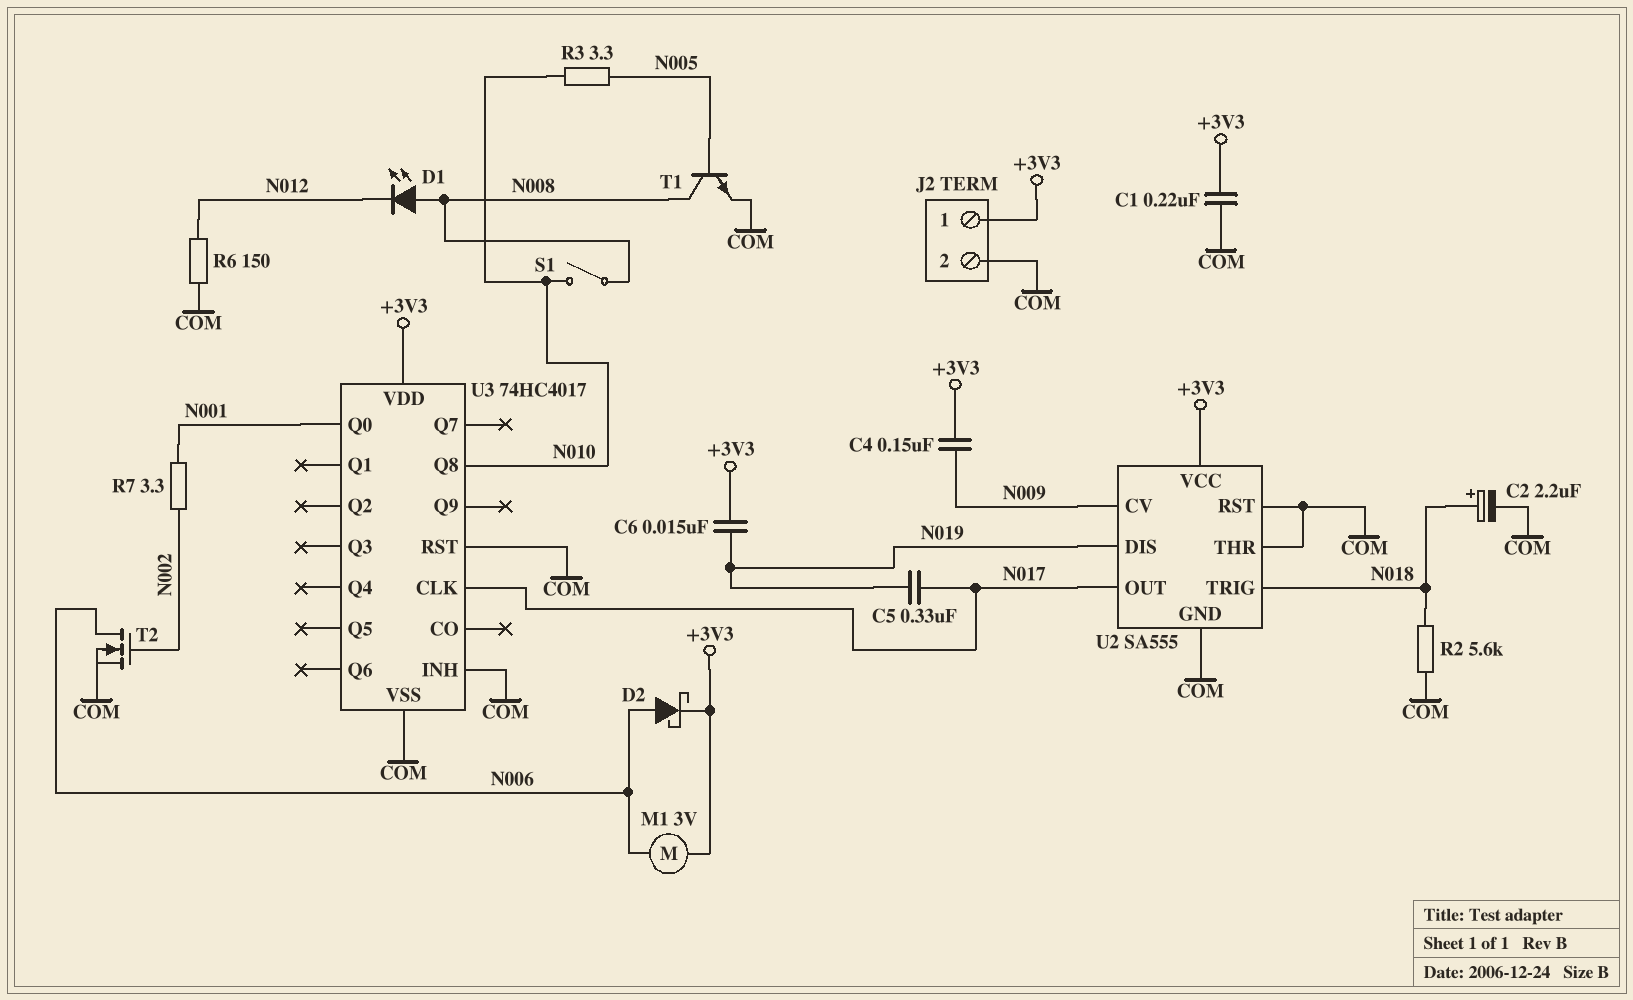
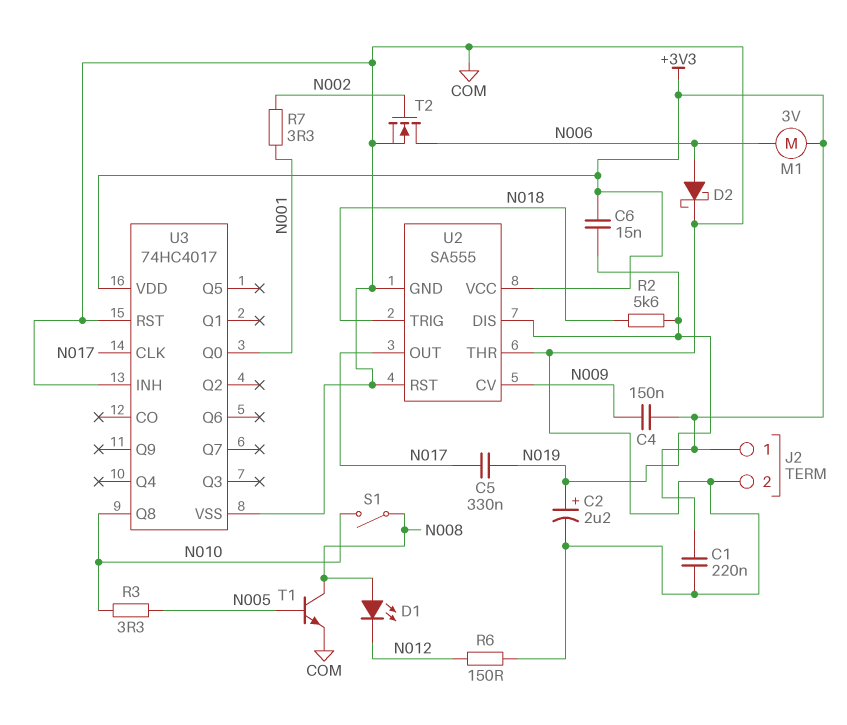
C2: 2.2uF (plus N018, minus COM) -> 2.2uF (plus N019, minus COM)
D2: schottky (A N006, K +3V3) -> schottky (A N006, K COM)
R2: 5.6k (COM, N018) -> 5.6k (N018, N019)

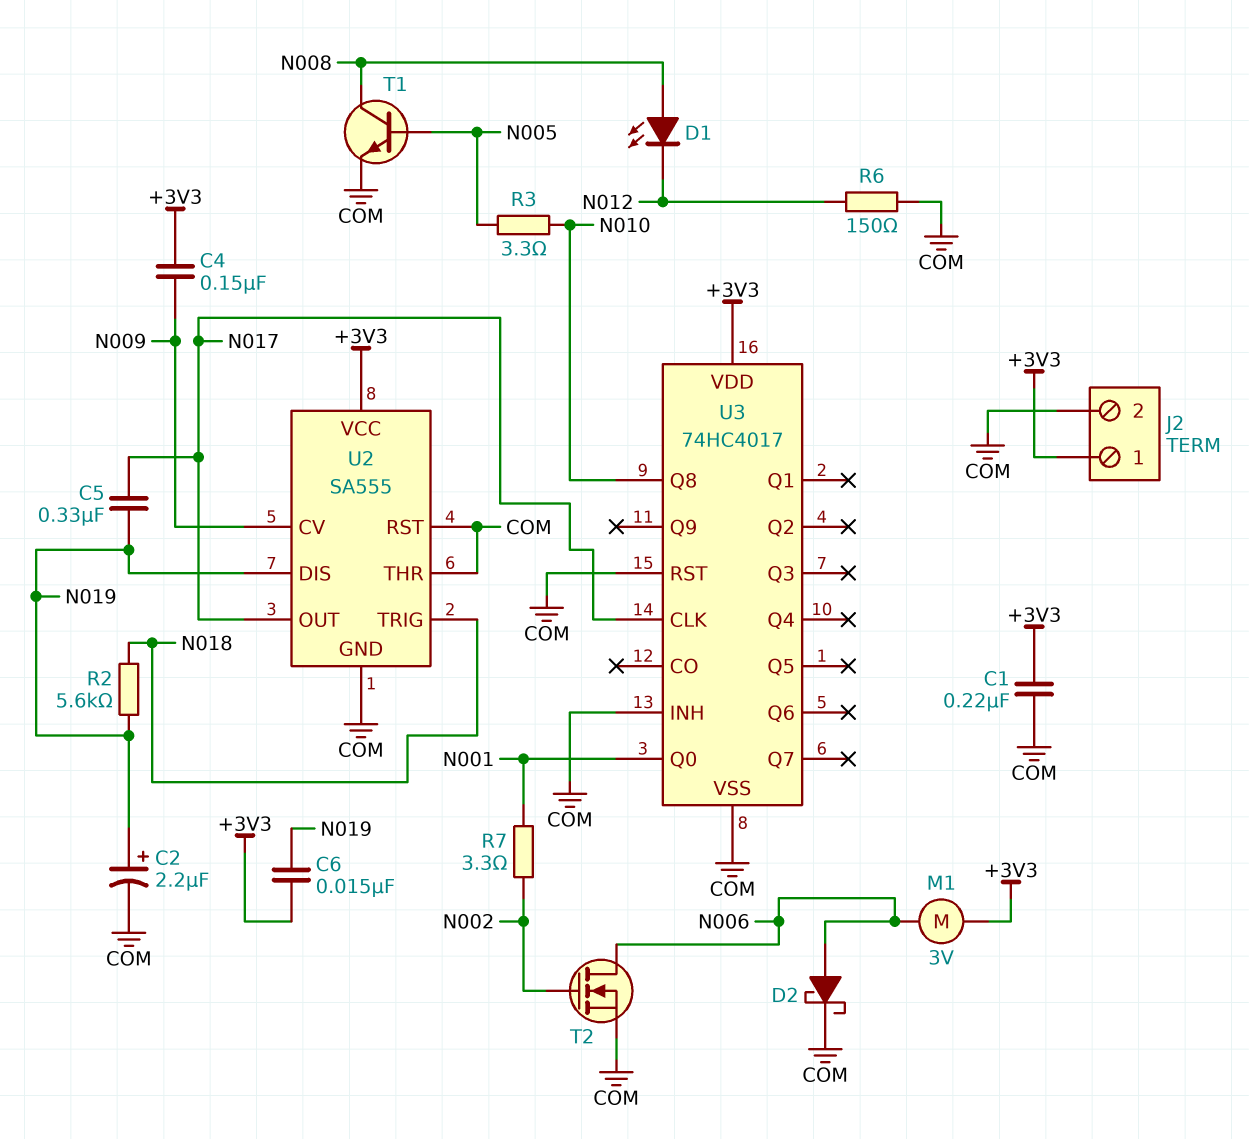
S1: switch (N008, N010) -> none

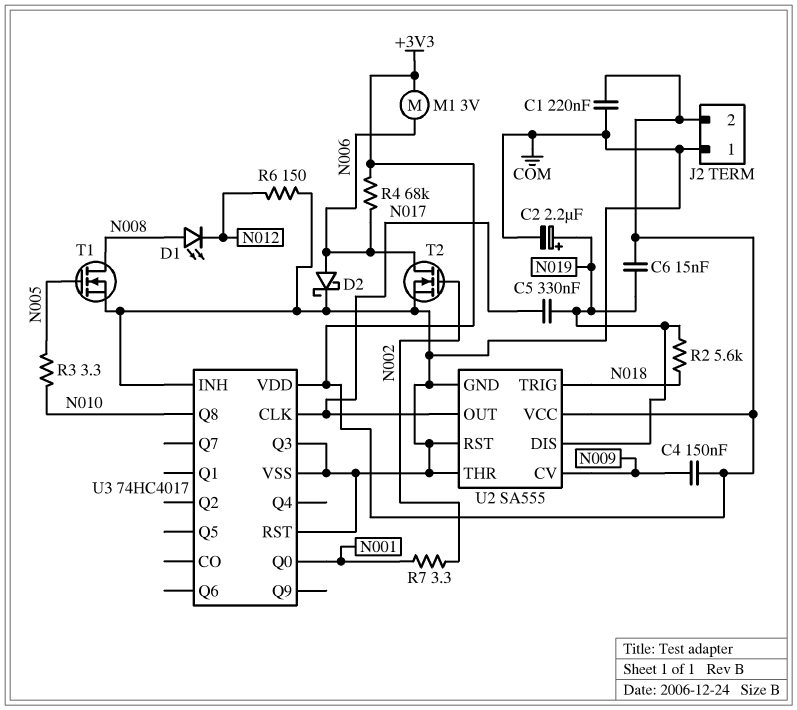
J2 pin 1: +3V3 -> COM
J2 pin 2: COM -> +3V3
R4: none -> 68k (+3V3, N006)
T1: NPN (B N005, C N008, E COM) -> NMOS (G N005, D N008, S COM)
U3 pin Q3: none -> COM

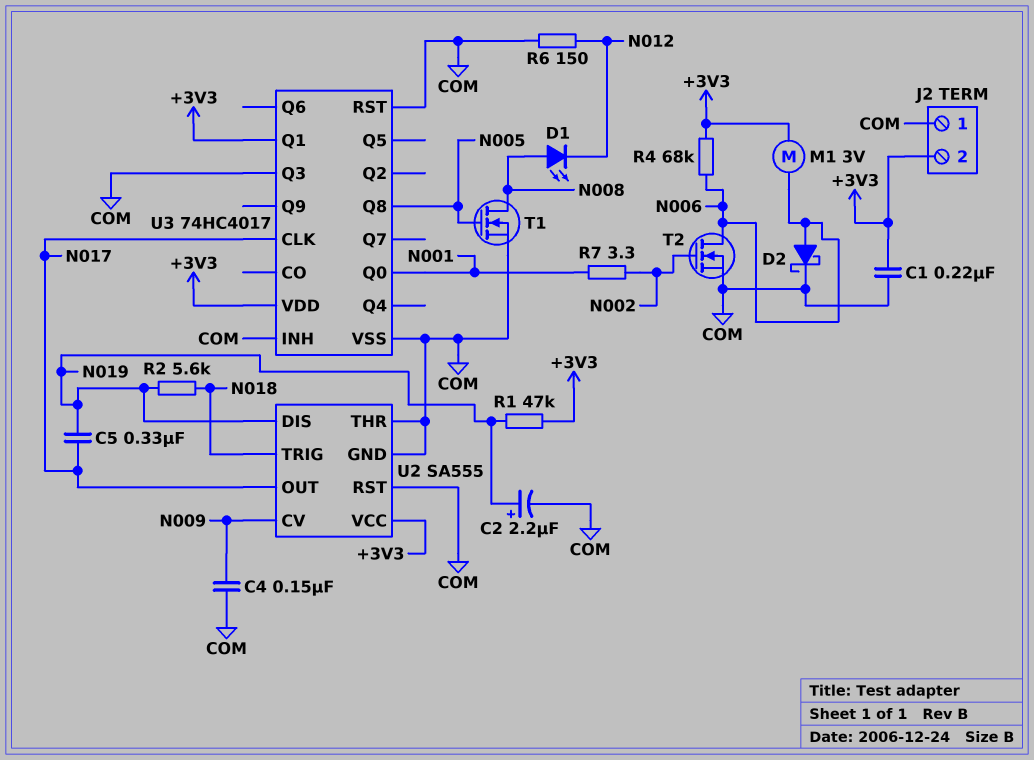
C4: 150nF (+3V3, N009) -> 150nF (COM, N009)
C6: 15nF (+3V3, N019) -> none
R1: none -> 47k (+3V3, N019)
R3: 3.3 (N005, N010) -> none
U3 pin Q1: none -> +3V3
U3 pin Q8: N010 -> N005

